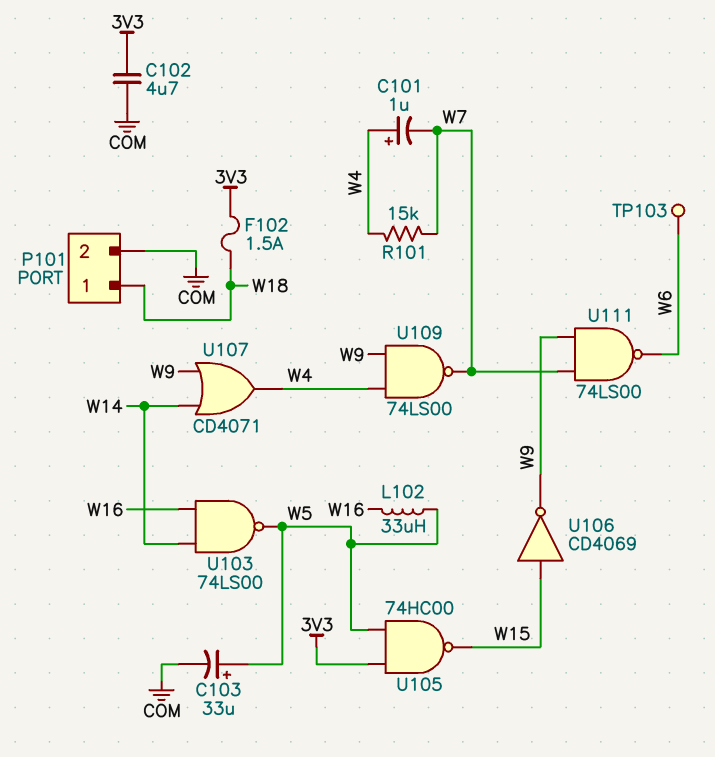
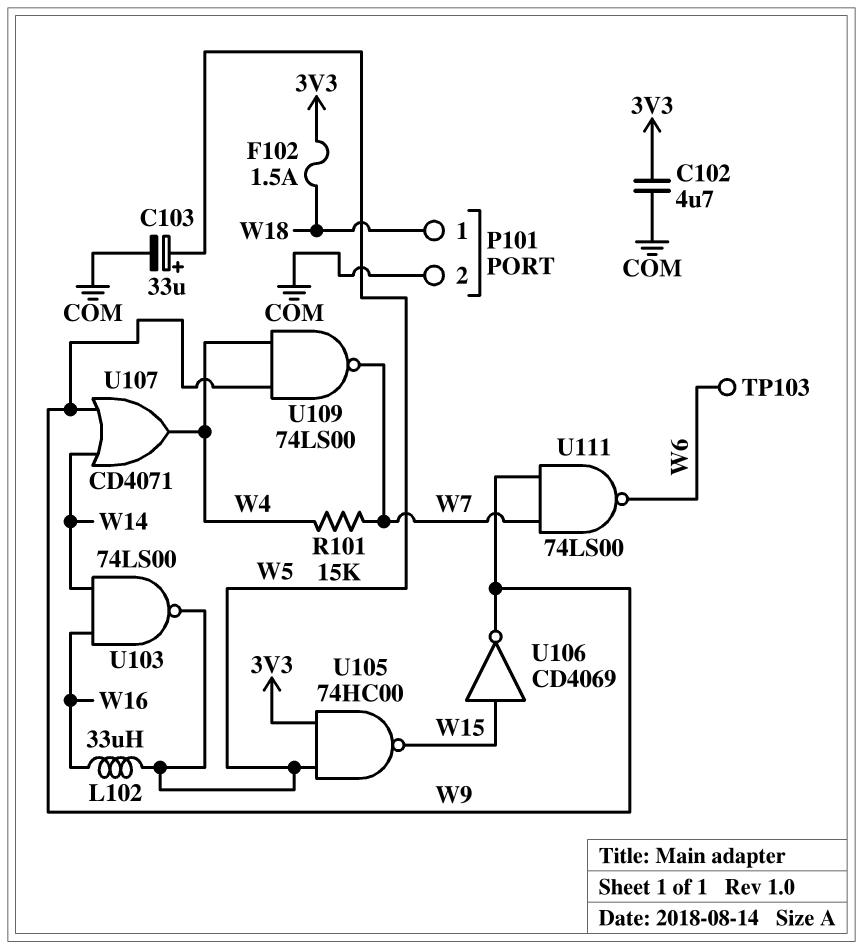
C101: 1uF (plus W4, minus W7) -> none

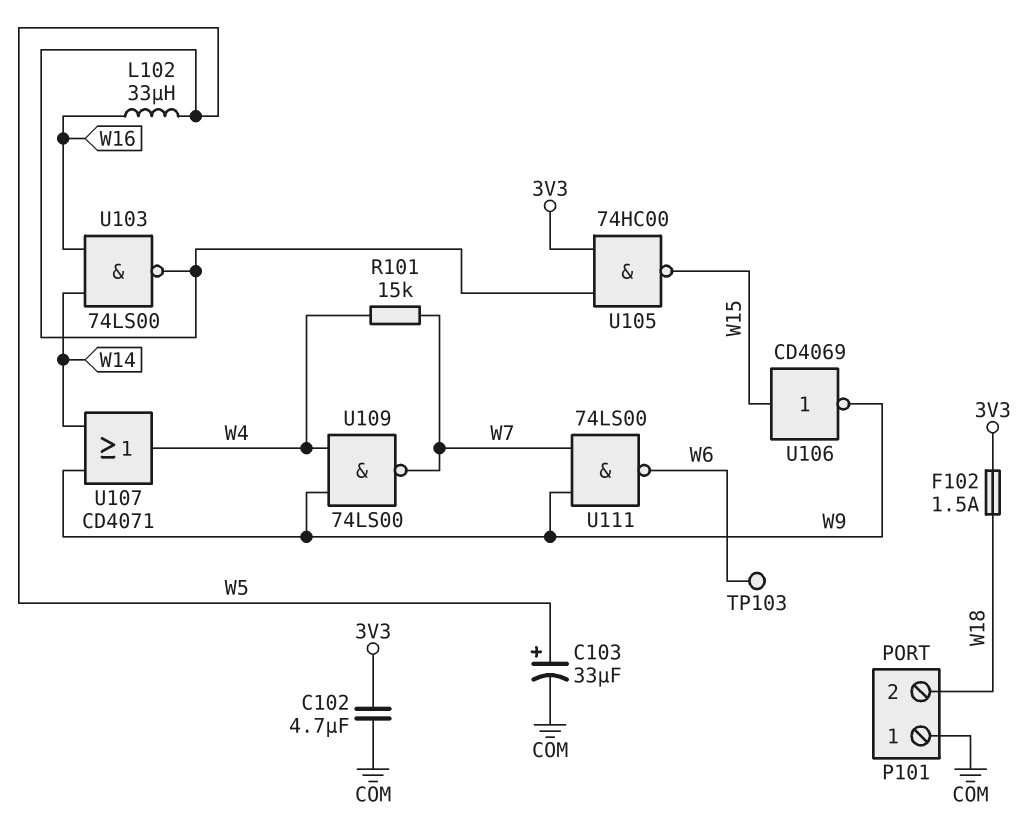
P101 pin 1: W18 -> COM
P101 pin 2: COM -> W18

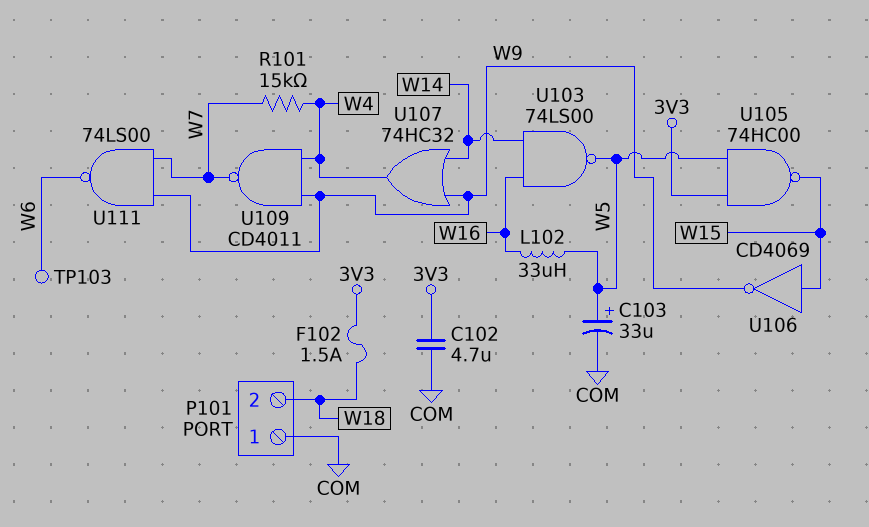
U107: OR CD4071 (in W9, in W14, out W4) -> OR 74HC32 (in W9, in W14, out W4)
U109: NAND 74LS00 (in W4, in W9, out W7) -> NAND CD4011 (in W4, in W9, out W7)

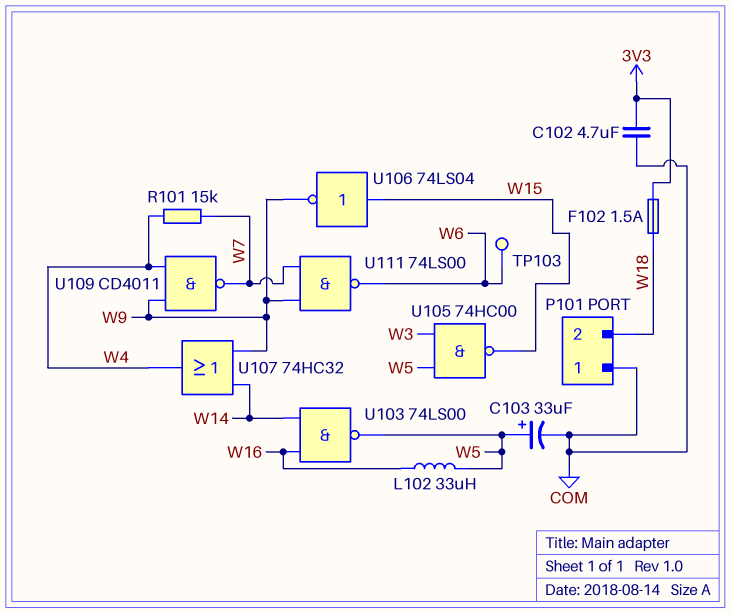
U105: NAND 74HC00 (in 3V3, in W5, out W15) -> NAND 74HC00 (in W3, in W5, out W15)
U106: NOT CD4069 (in W15, out W9) -> NOT 74LS04 (in W15, out W9)

